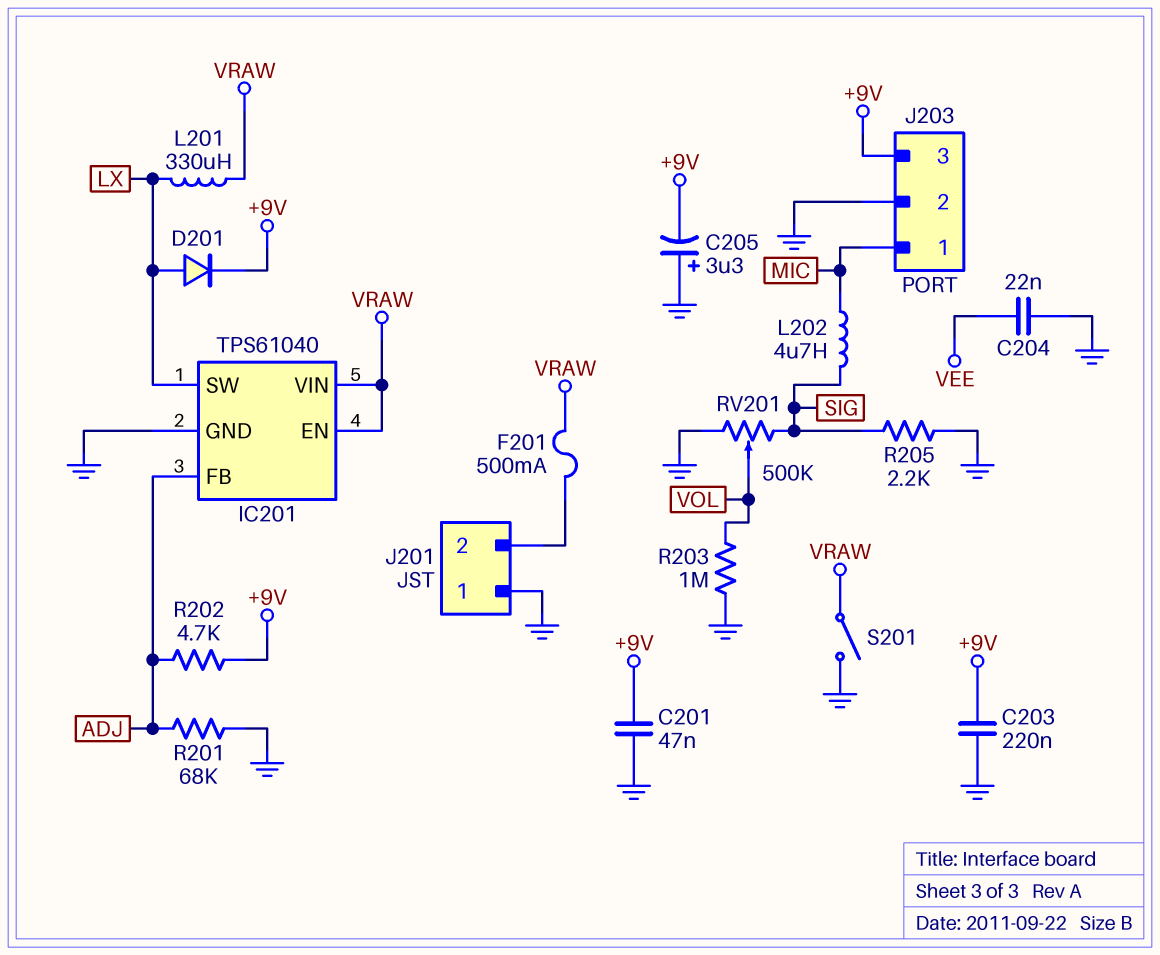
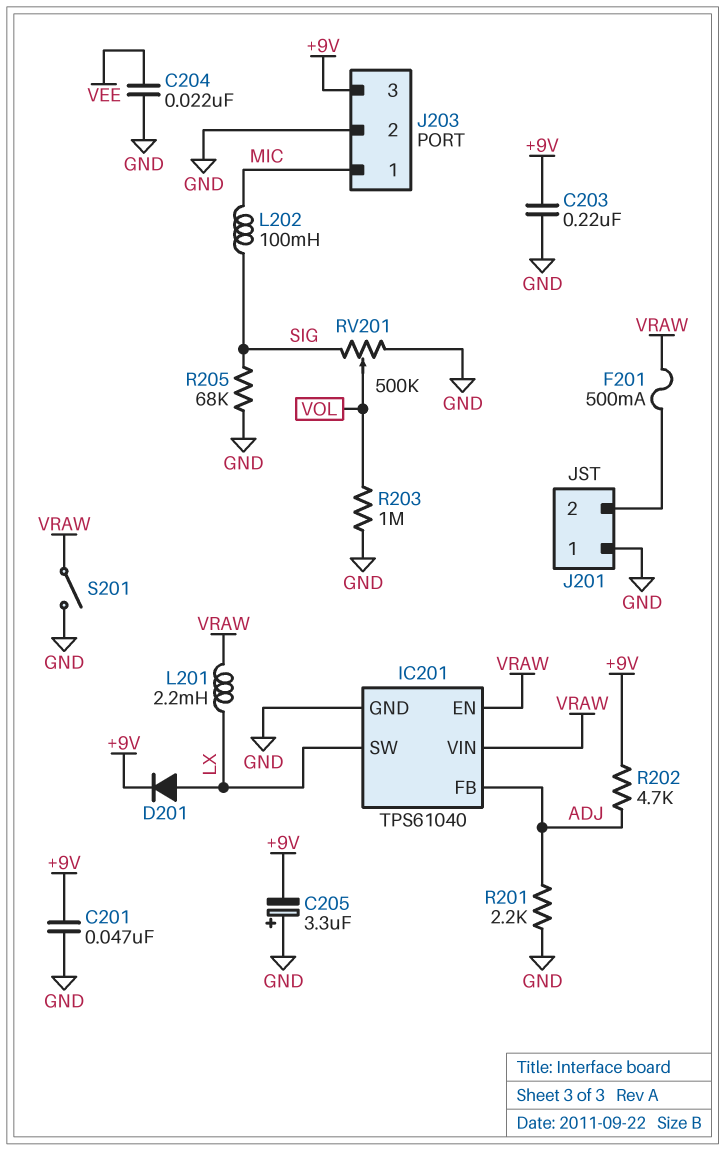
L201: 330uH (LX, VRAW) -> 2.2mH (LX, VRAW)
L202: 4.7uH (MIC, SIG) -> 100mH (MIC, SIG)
R201: 68k (ADJ, GND) -> 2.2k (ADJ, GND)
R205: 2.2k (GND, SIG) -> 68k (GND, SIG)

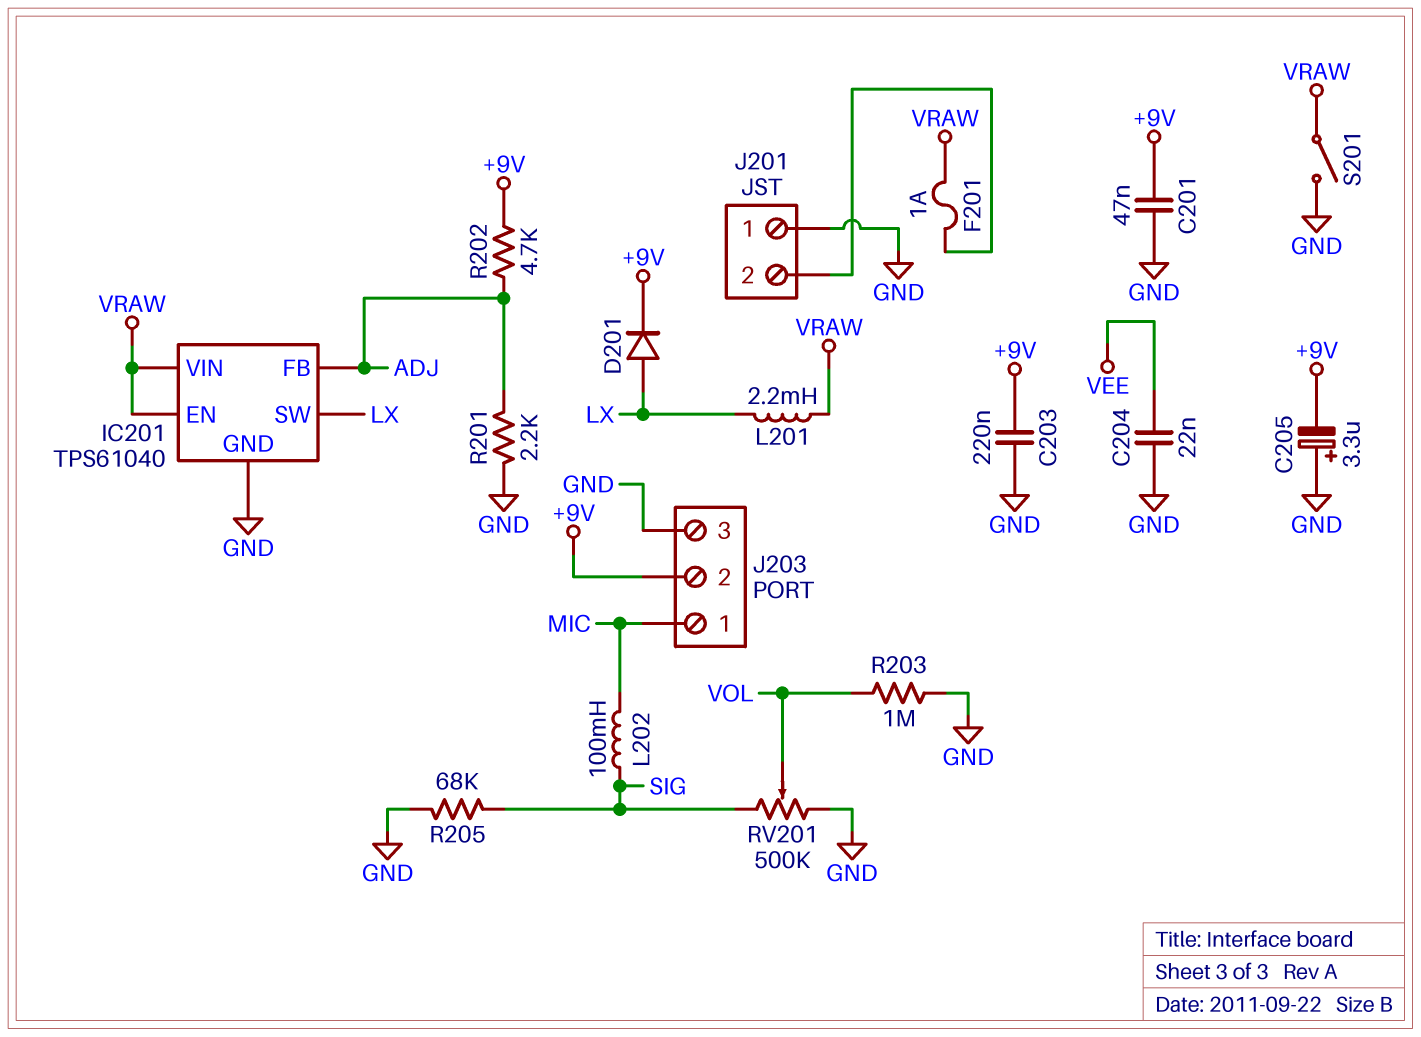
F201: 500mA (J201/2, VRAW) -> 1A (J201/2, VRAW)
J203 pin 2: GND -> +9V
J203 pin 3: +9V -> GND

